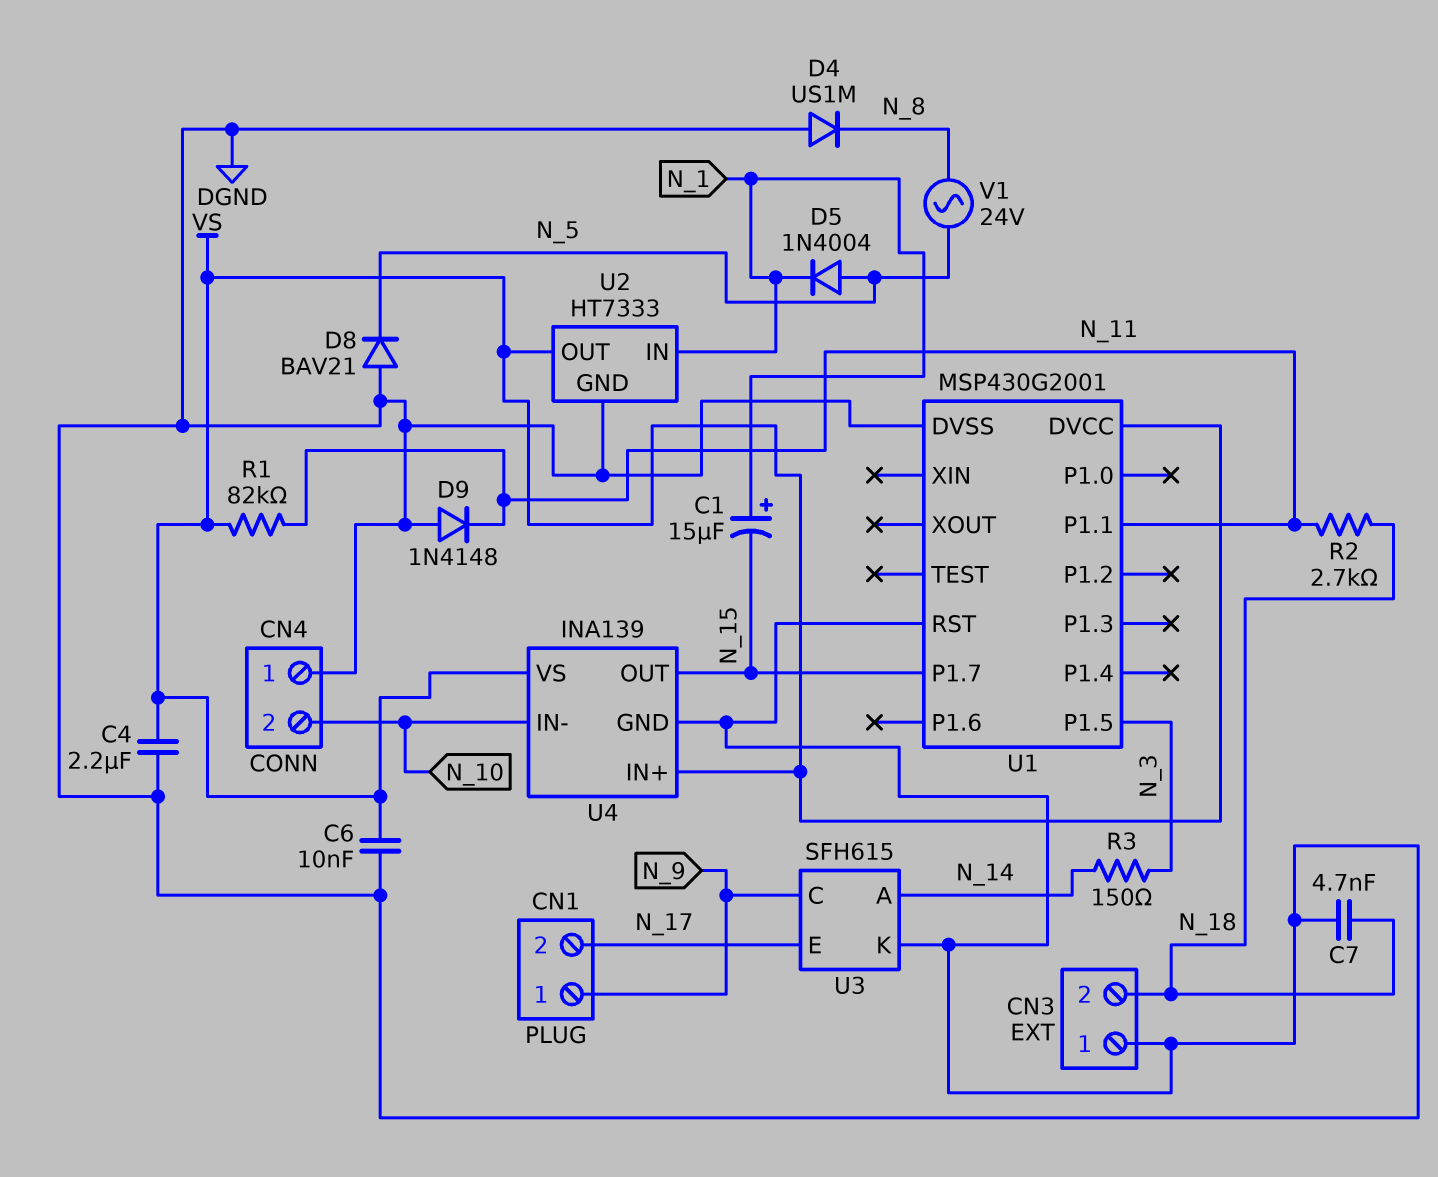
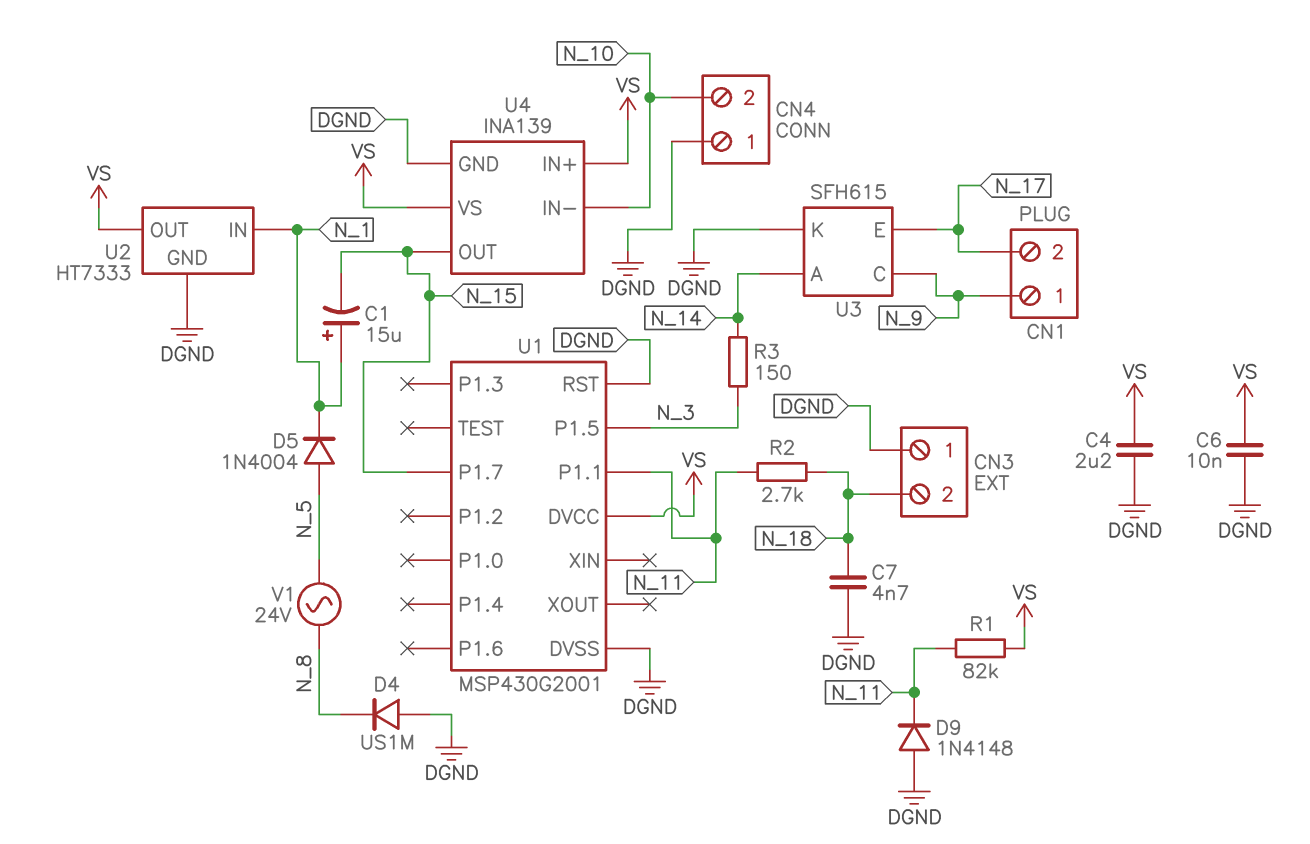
D8: diode BAV21 (A DGND, K N_5) -> none

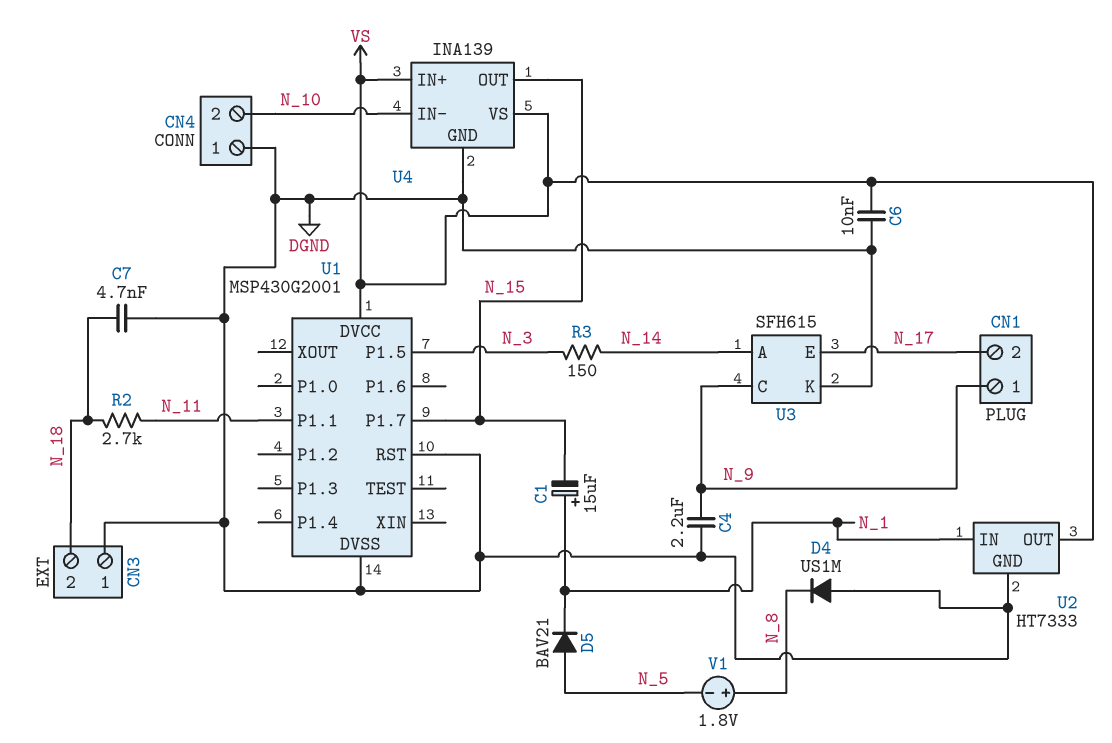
C4: 2.2uF (DGND, VS) -> 2.2uF (DGND, N_9)
D5: diode 1N4004 (A N_5, K N_1) -> diode BAV21 (A N_5, K N_1)
D9: diode 1N4148 (A DGND, K N_11) -> none
R1: 82k (N_11, VS) -> none
V1: AC 24V (N_5, N_8) -> 1.8V (plus N_8, minus N_5)

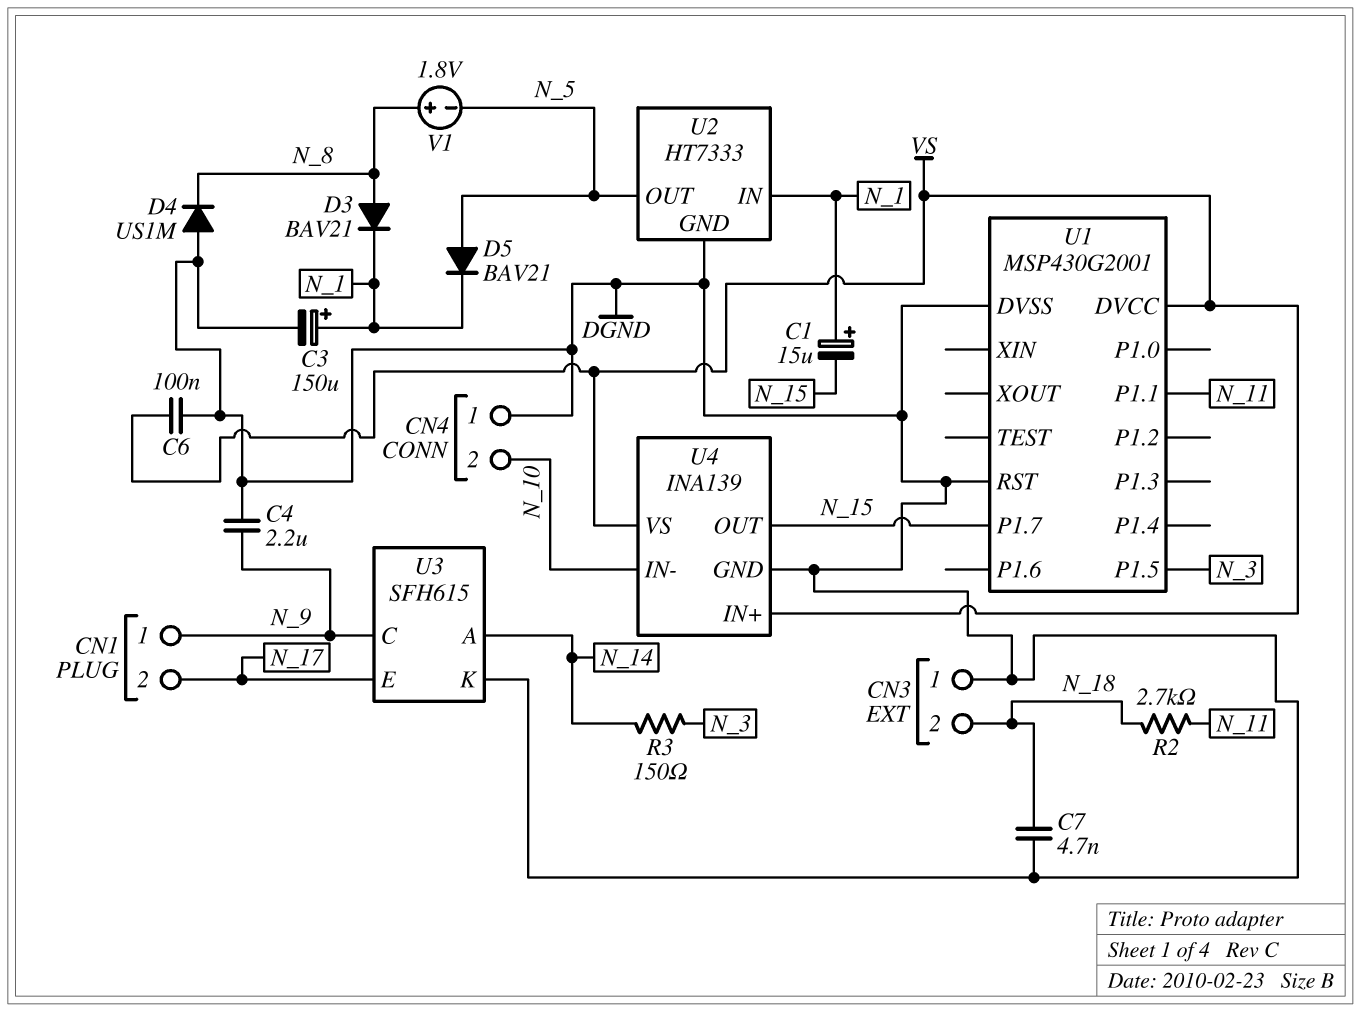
C3: none -> 150uF (plus N_1, minus DGND)
C6: 10nF (DGND, VS) -> 100nF (DGND, VS)
D3: none -> diode BAV21 (A N_8, K N_1)
U2 pin OUT: VS -> N_5

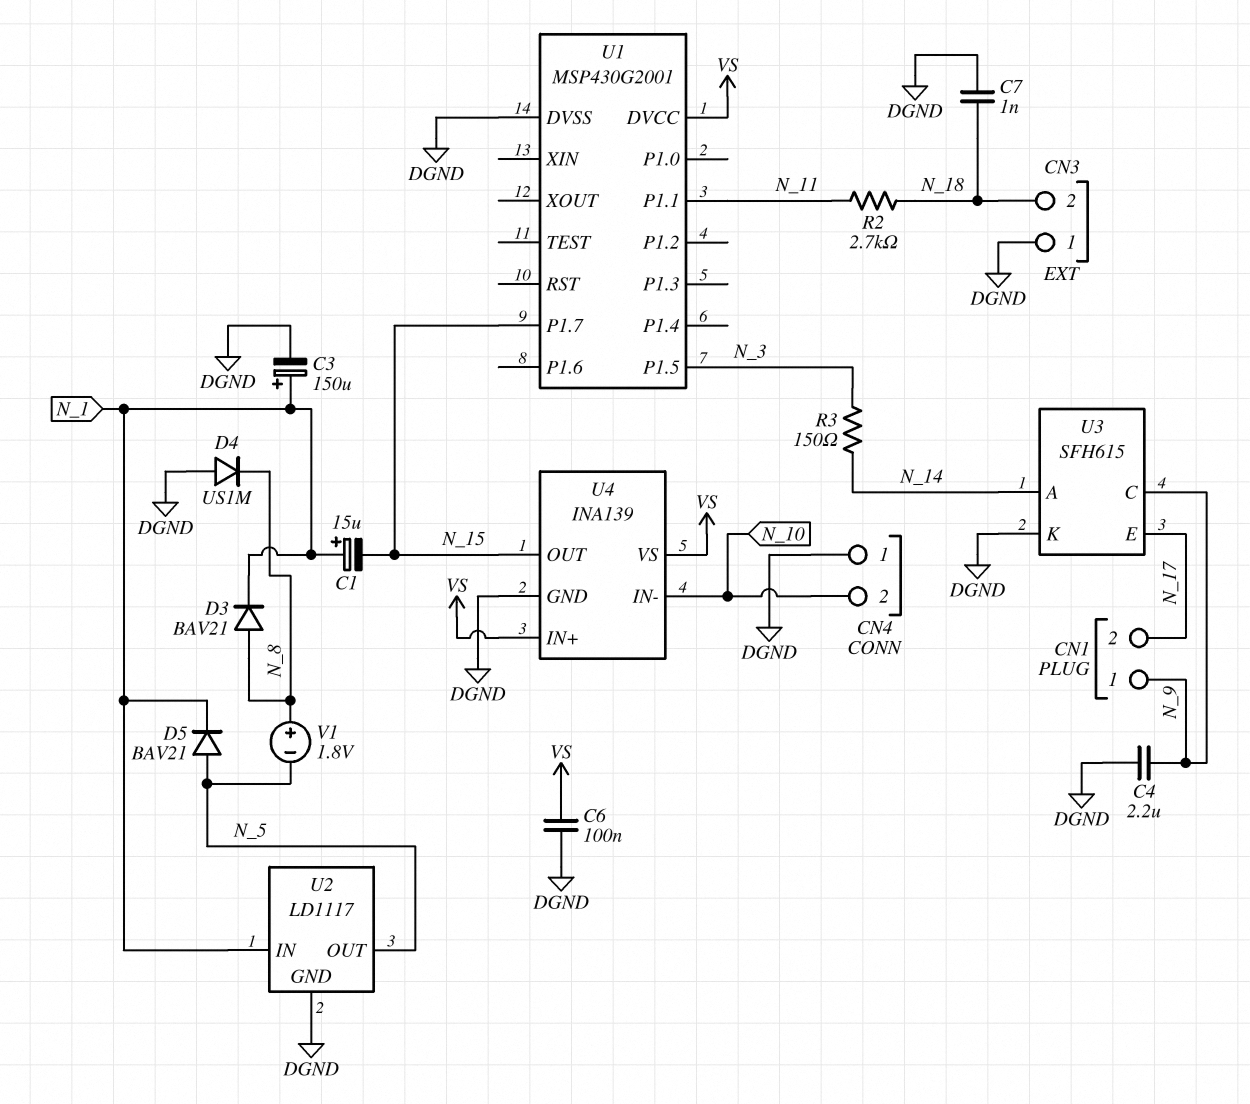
C7: 4.7nF (DGND, N_18) -> 1nF (DGND, N_18)
U1 pin RST: DGND -> none
U2: HT7333 -> LD1117

